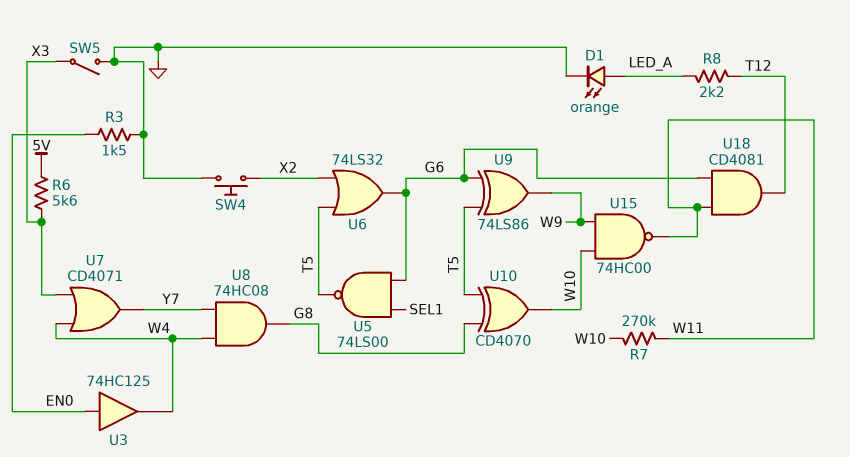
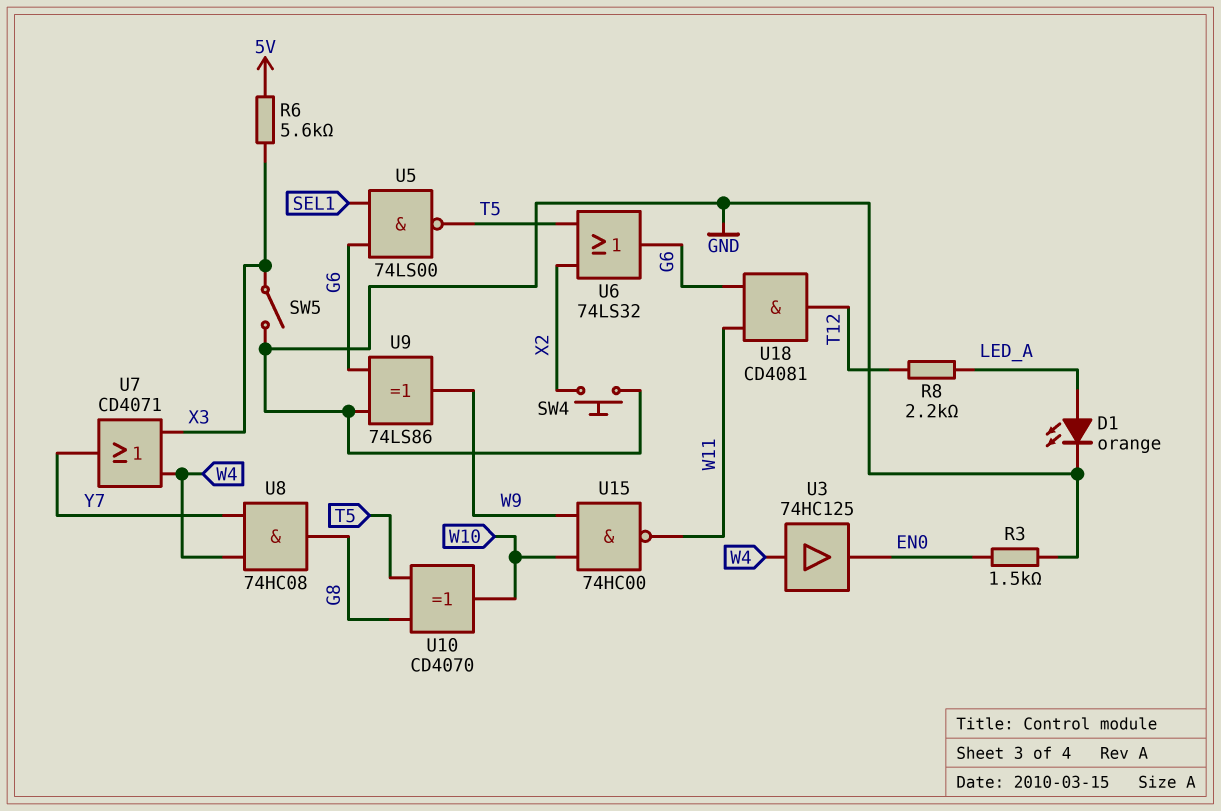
R7: 270k (W10, W11) -> none
U3: buffer 74HC125 (in EN0, out W4) -> buffer 74HC125 (in W4, out EN0)
U9: XOR 74LS86 (in G6, in T5, out W9) -> XOR 74LS86 (in G6, in GND, out W9)

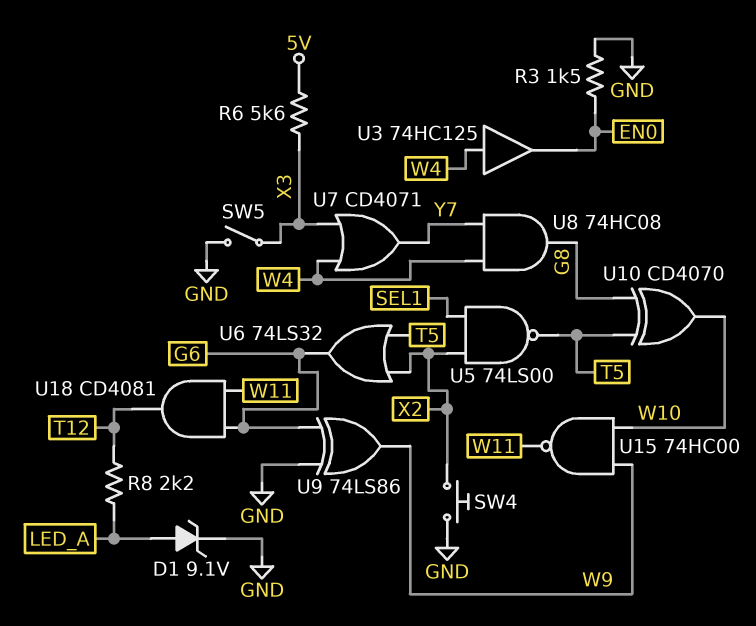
D1: LED orange (A LED_A, K GND) -> zener 9.1V (A LED_A, K GND)
U5: NAND 74LS00 (in G6, in SEL1, out T5) -> NAND 74LS00 (in SEL1, in X2, out T5)

